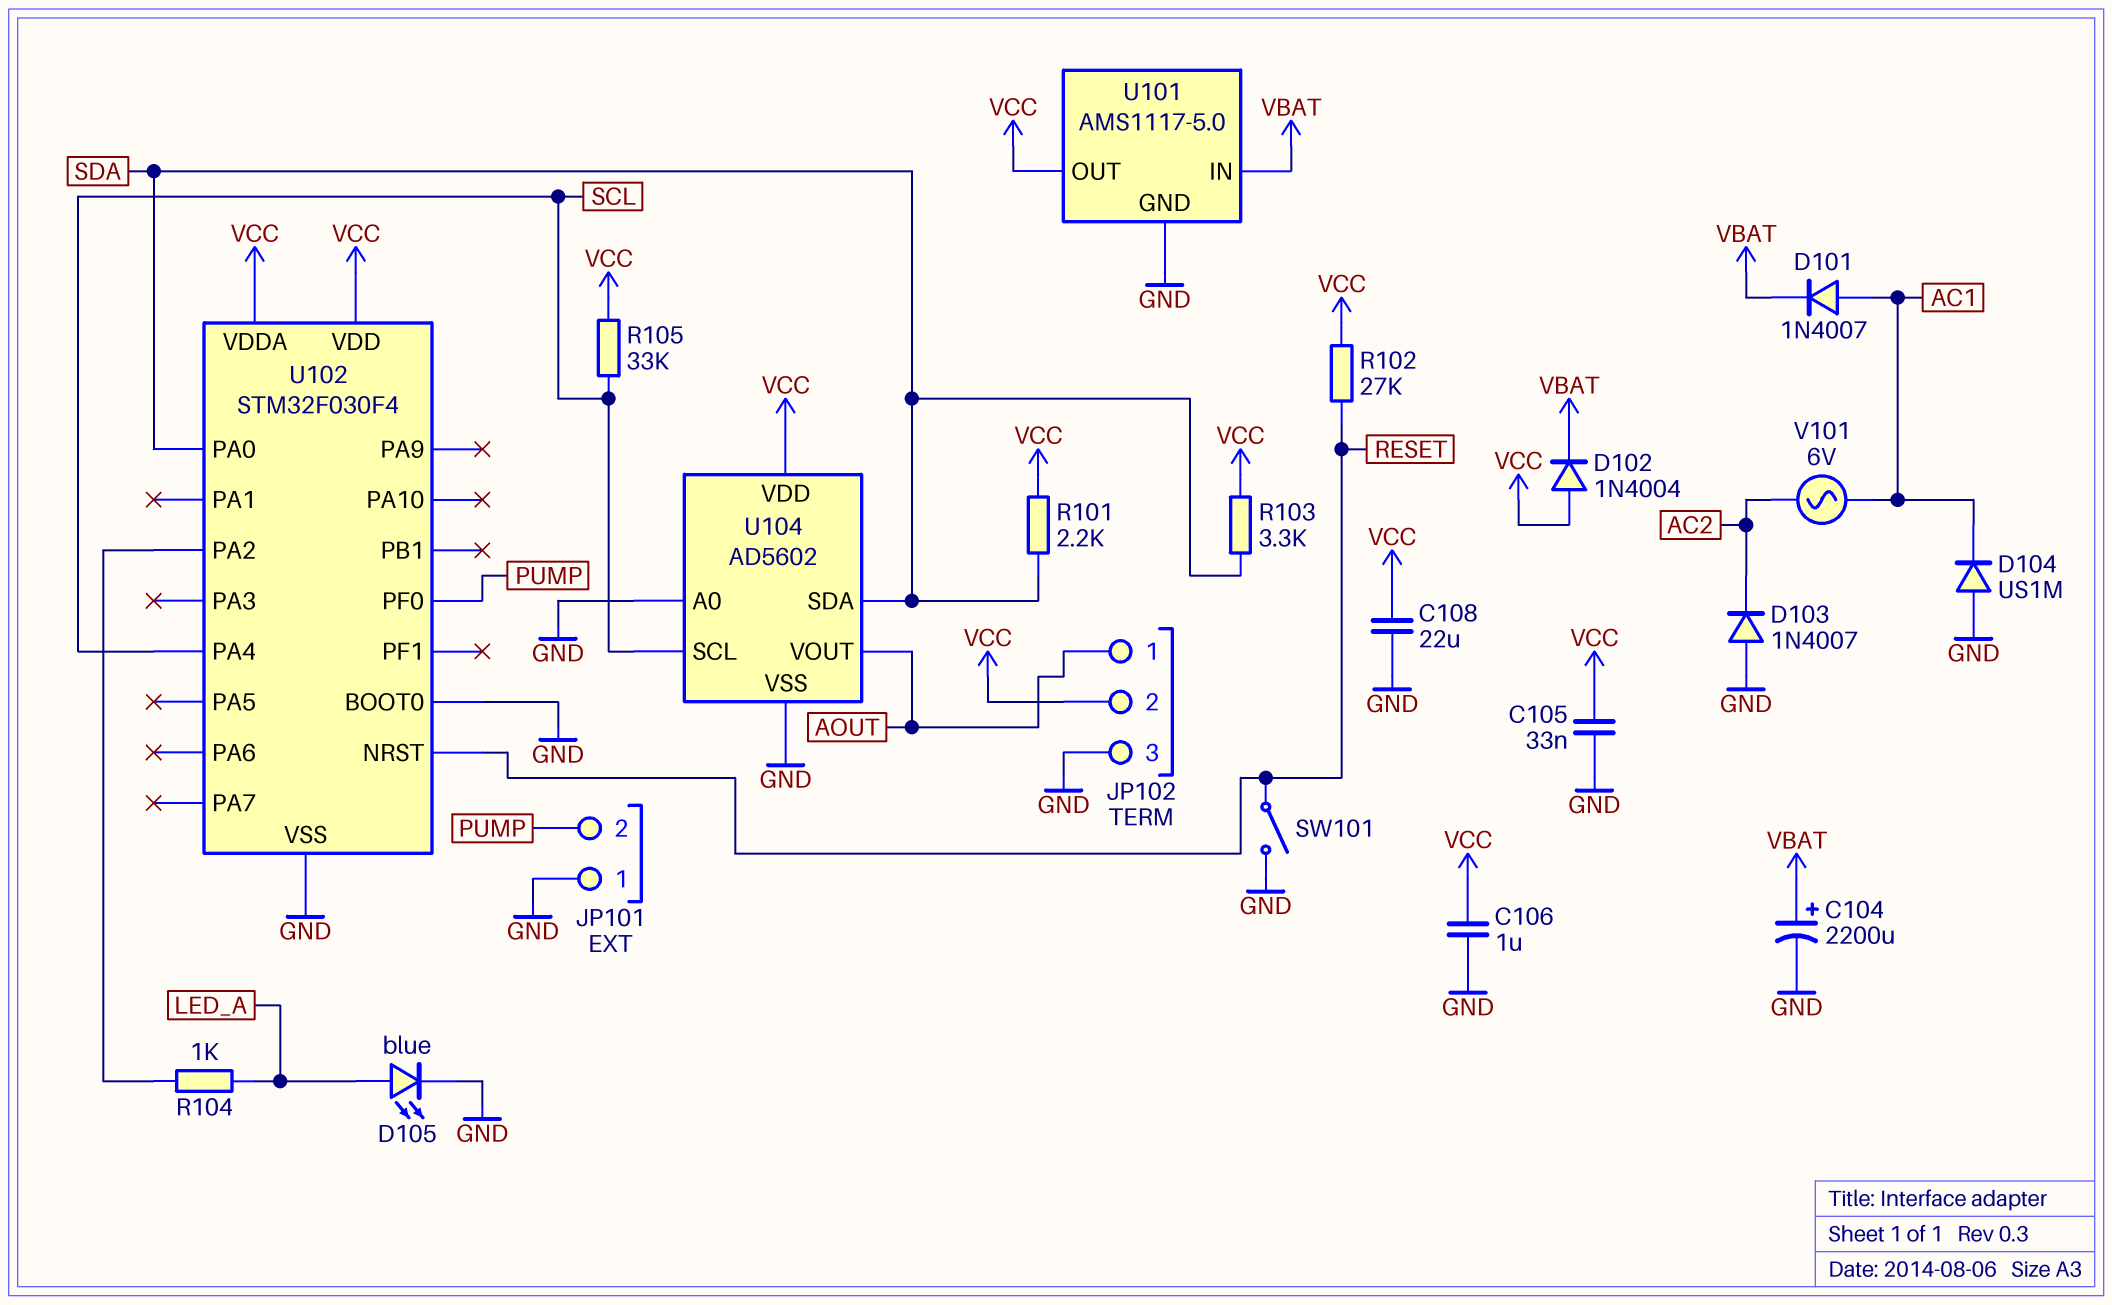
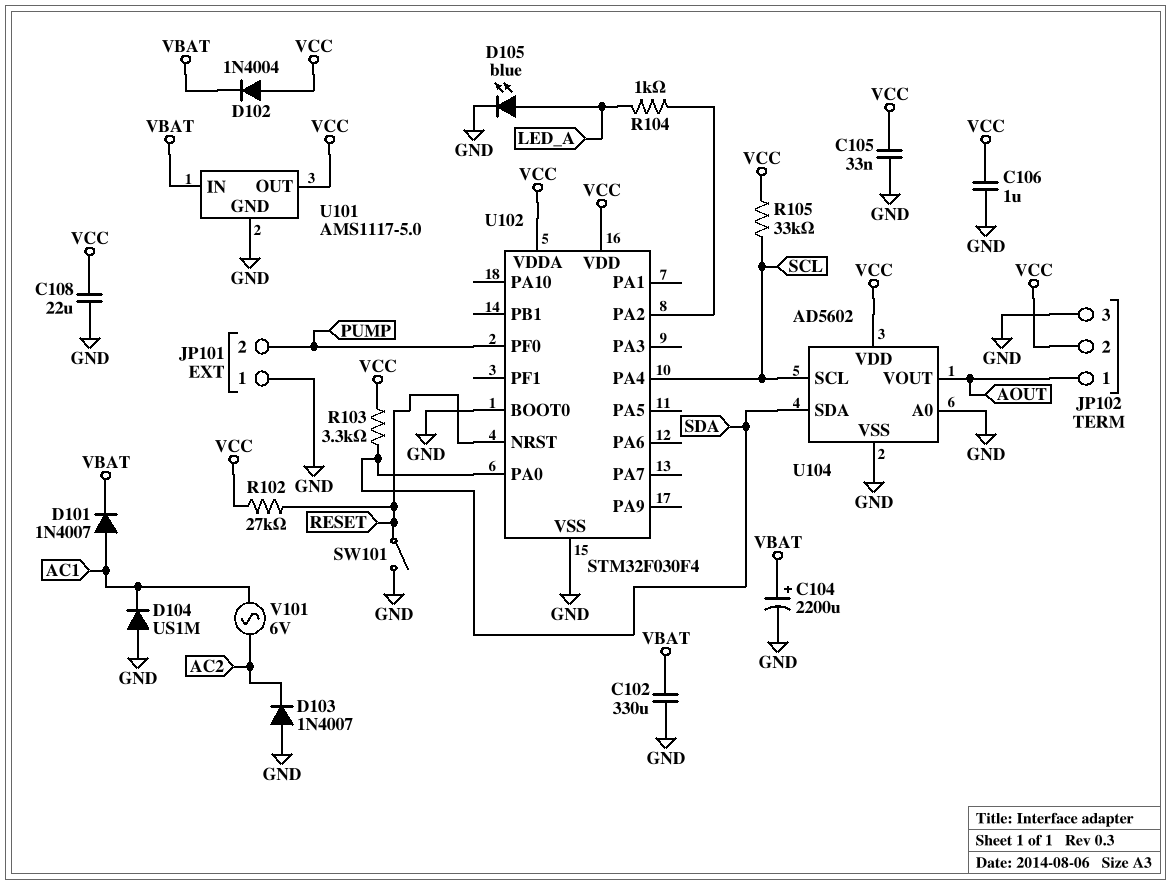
C102: none -> 330uF (GND, VBAT)
R101: 2.2k (SDA, VCC) -> none

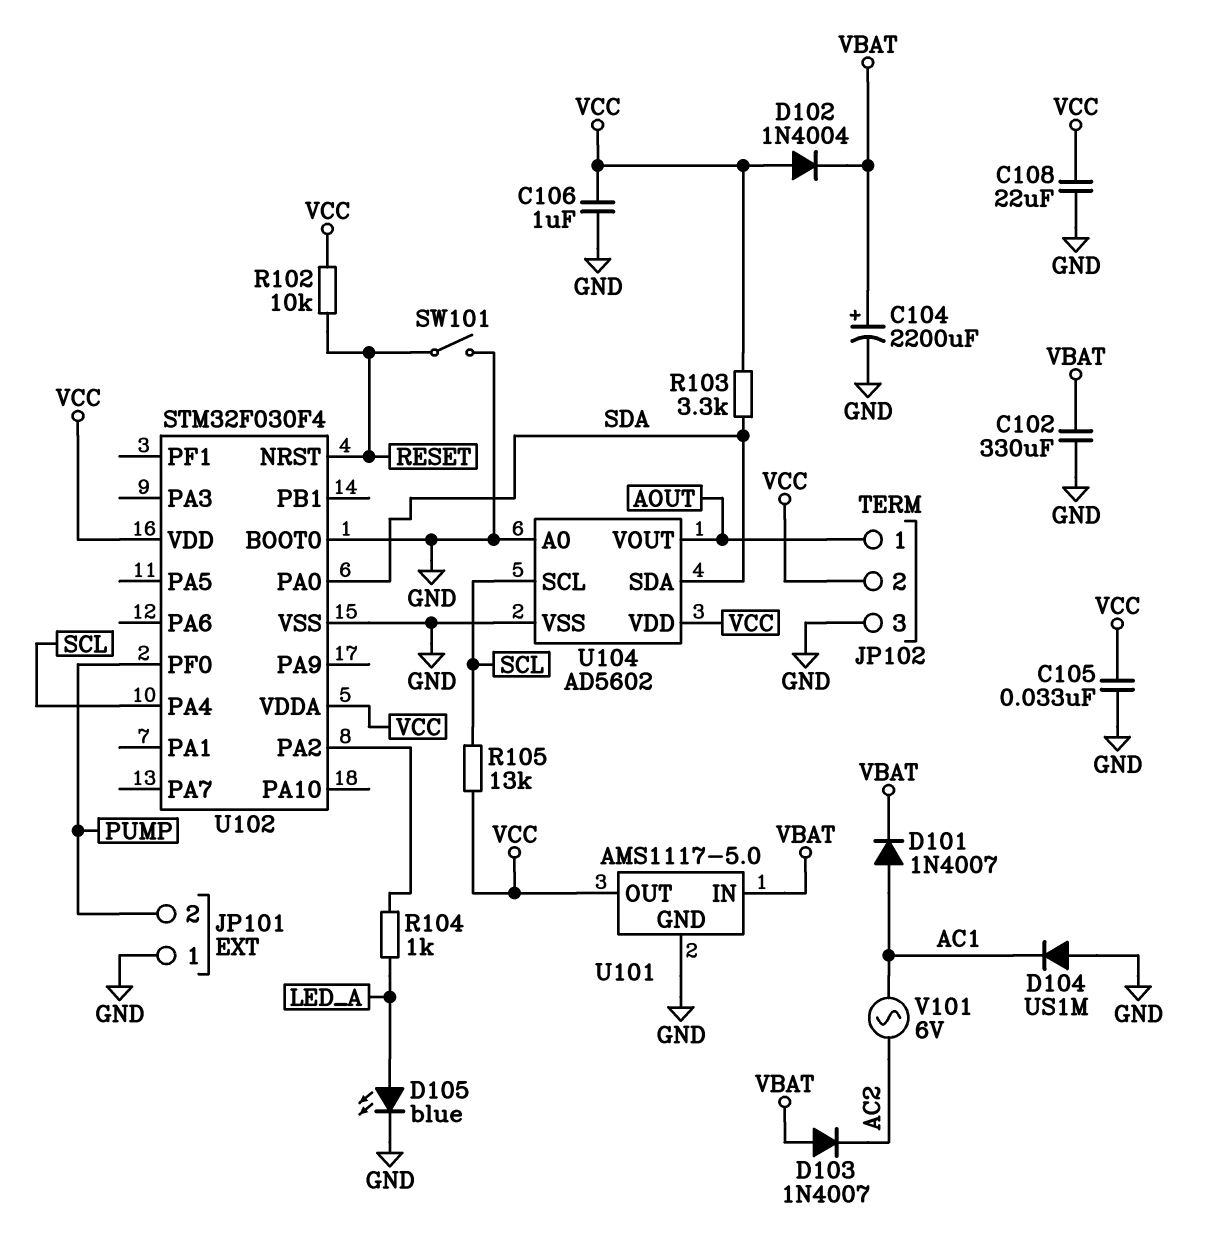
D103: diode 1N4007 (A GND, K AC2) -> diode 1N4007 (A VBAT, K AC2)
R102: 27k (RESET, VCC) -> 10k (RESET, VCC)
R105: 33k (SCL, VCC) -> 13k (SCL, VCC)

